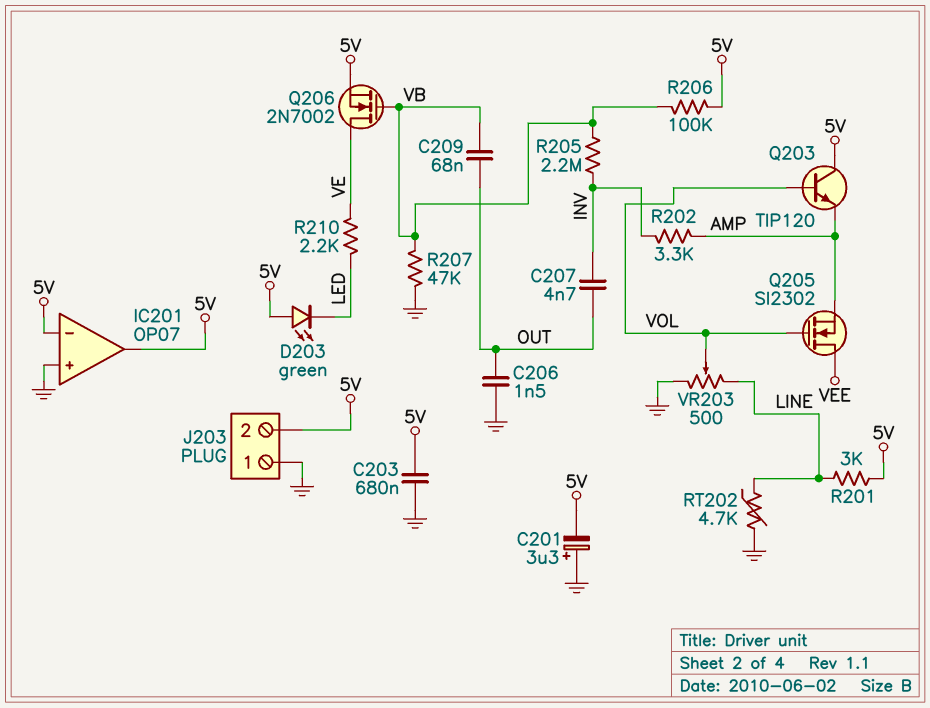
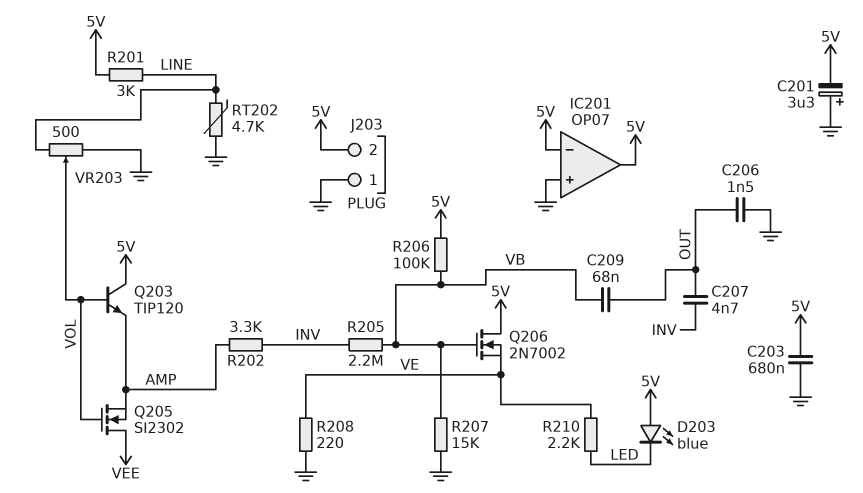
D203: LED green (A 5V, K LED) -> LED blue (A 5V, K LED)
Q206: NMOS 2N7002 (G VB, D VE, S 5V) -> NMOS 2N7002 (G VB, D 5V, S VE)
R207: 47k (GND, VB) -> 15k (GND, VB)
R208: none -> 220 (GND, VE)

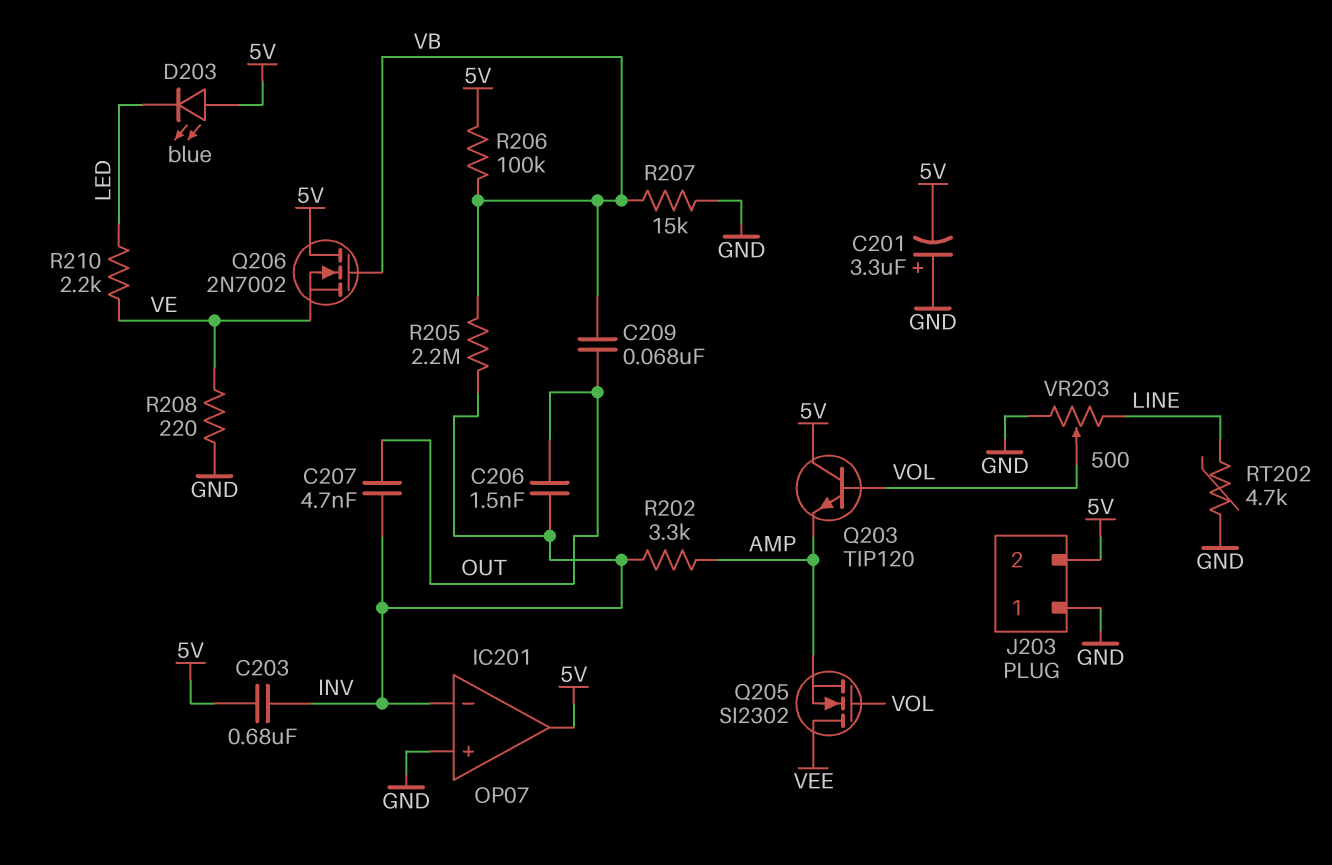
C203: 680nF (5V, GND) -> 680nF (5V, INV)
C206: 1.5nF (GND, OUT) -> 1.5nF (INV, OUT)
IC201 pin in-: 5V -> INV
R201: 3k (5V, LINE) -> none

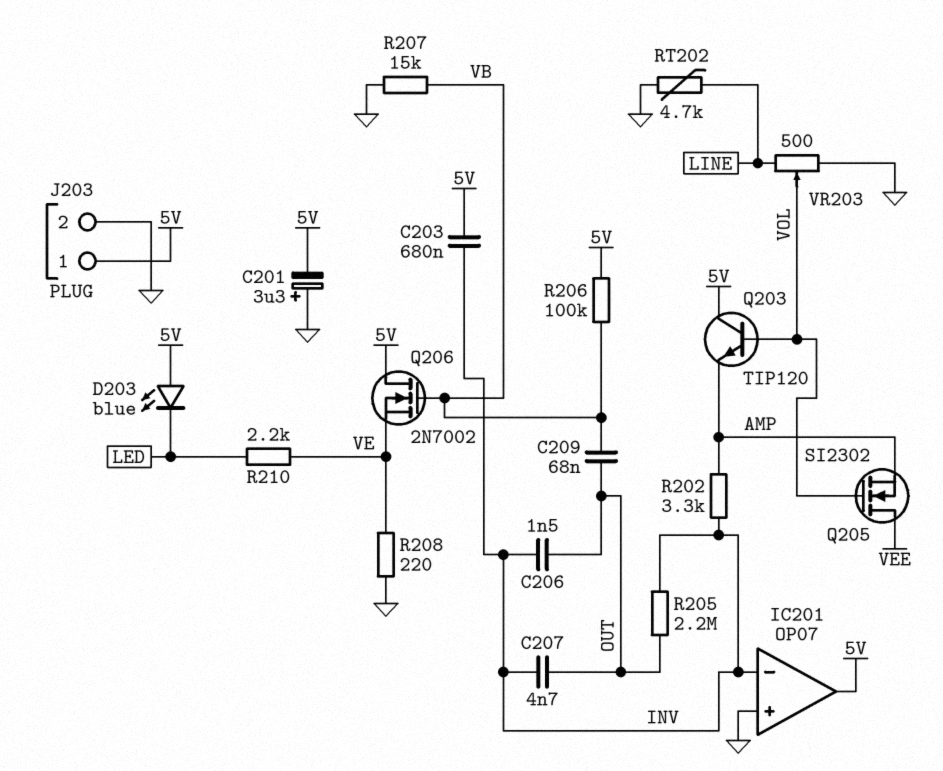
J203 pin 1: GND -> 5V
J203 pin 2: 5V -> GND
R205: 2.2M (INV, VB) -> 2.2M (INV, OUT)

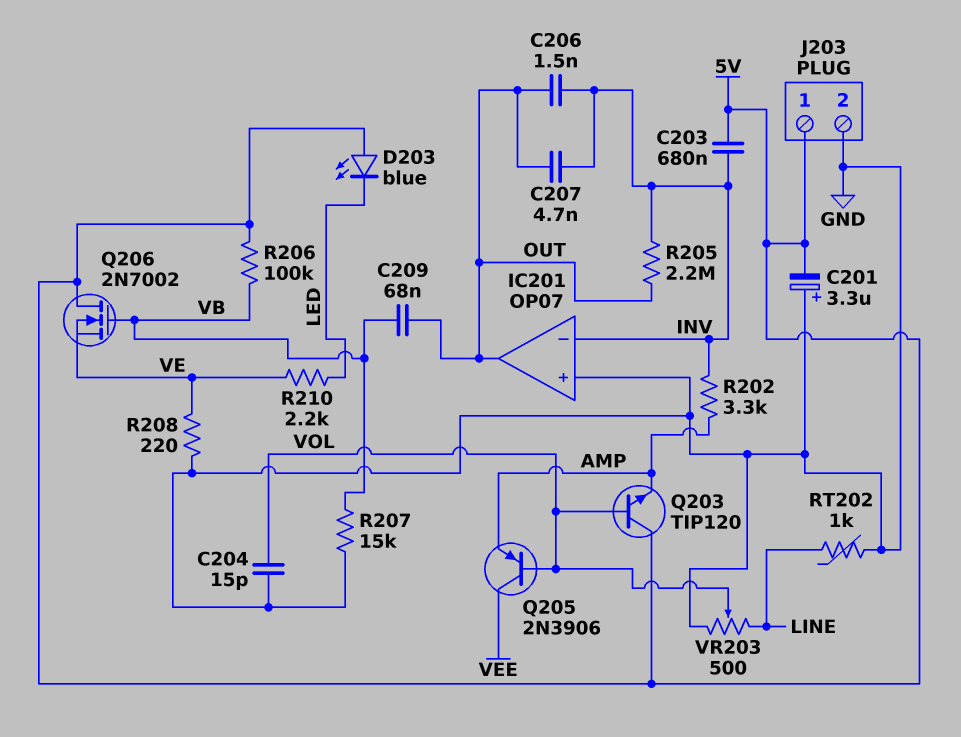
C204: none -> 15pF (GND, VOL)
IC201 pin out: 5V -> OUT
Q205: NMOS SI2302 (G VOL, D VEE, S AMP) -> PNP 2N3906 (B VOL, C VEE, E AMP)
RT202: 4.7k (GND, LINE) -> 1k (GND, LINE)

